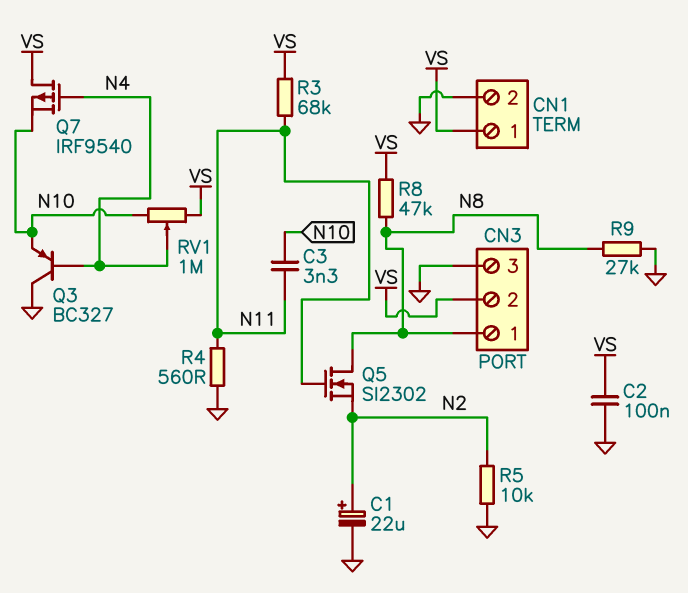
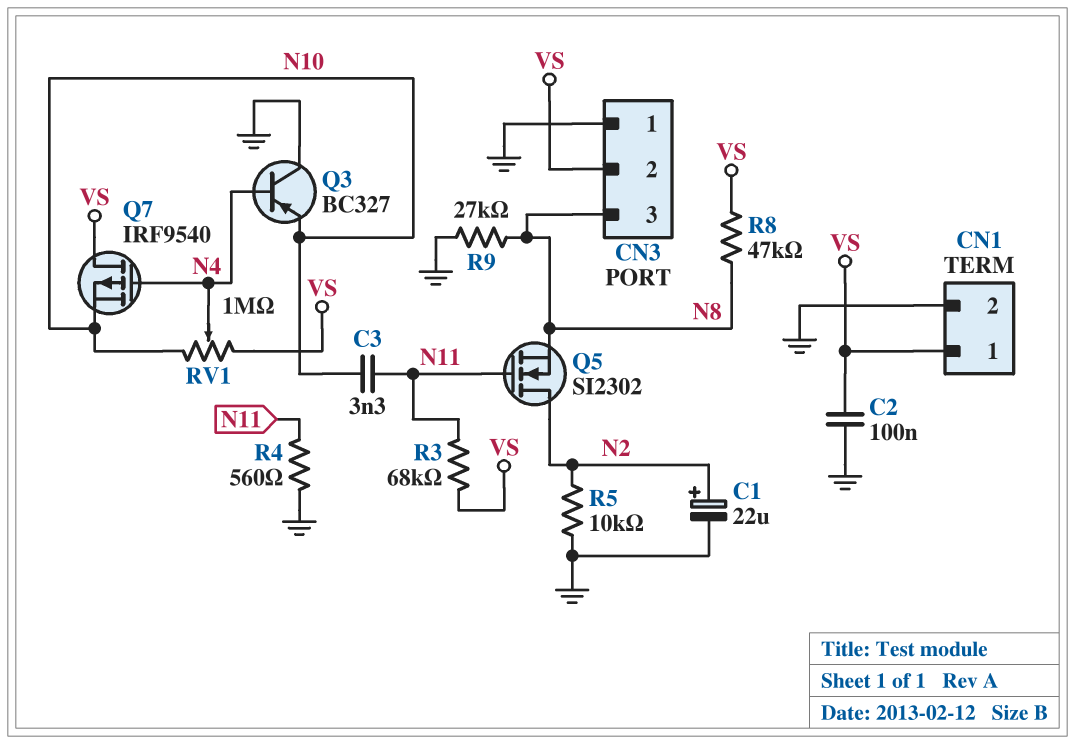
CN3 pin 1: N8 -> GND
CN3 pin 3: GND -> N8
Q5: NMOS SI2302 (G N11, D N8, S N2) -> NMOS SI2302 (G N11, D N2, S N8)

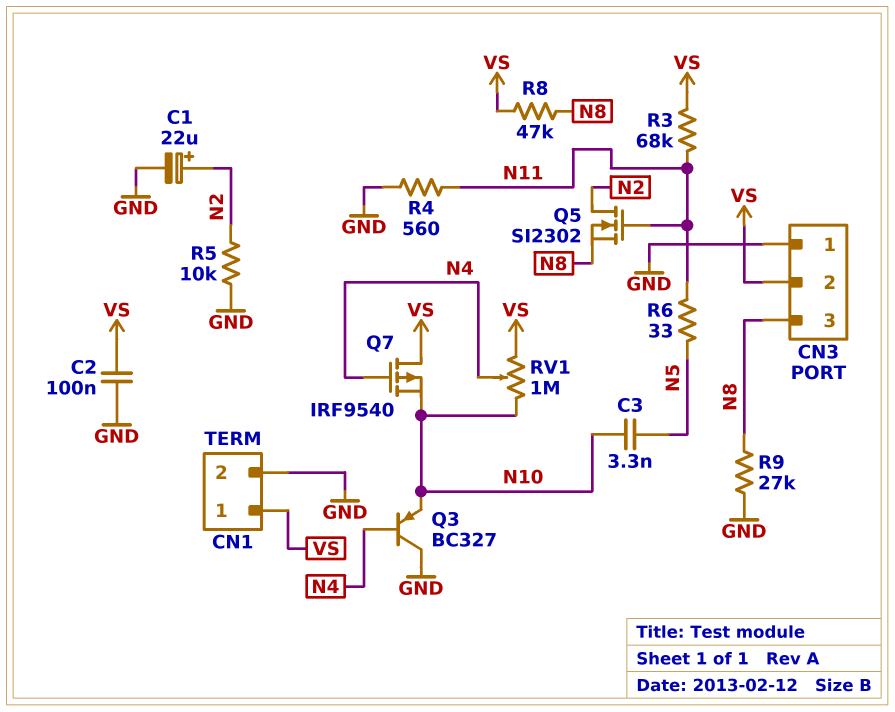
C3: 3.3nF (N10, N11) -> 3.3nF (N5, N10)
R6: none -> 33 (N5, N11)

